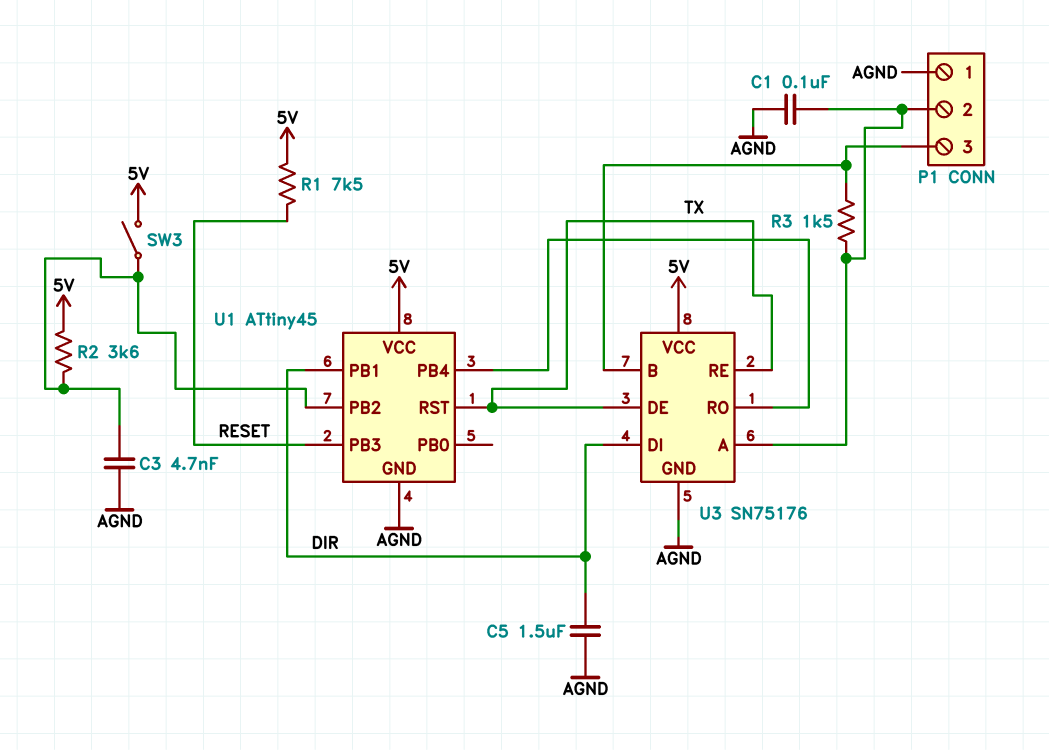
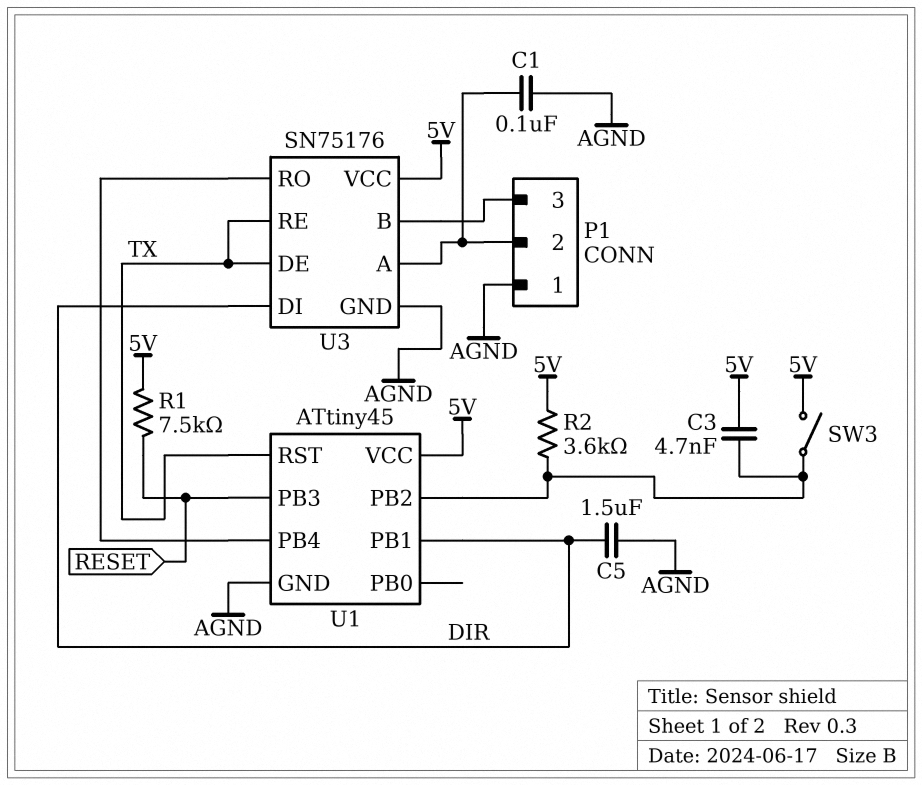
C3: 4.7nF (AGND, U1/PB2) -> 4.7nF (5V, U1/PB2)
R3: 1.5k (P1/2, P1/3) -> none

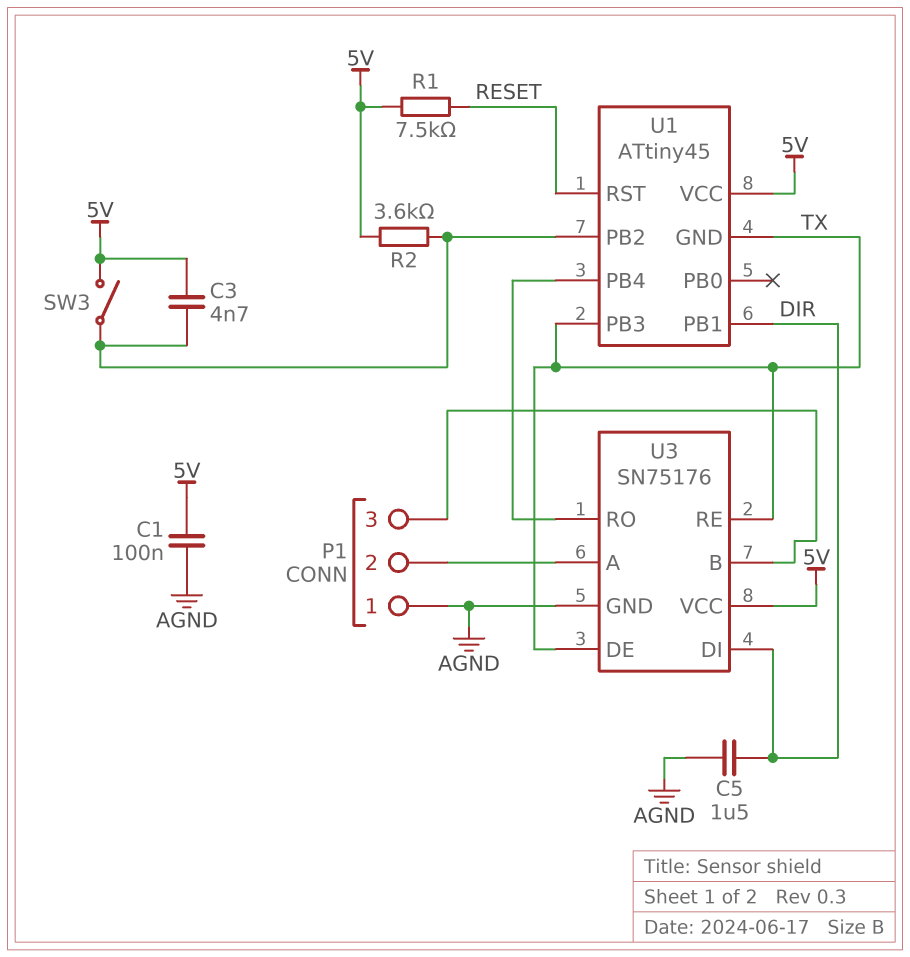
C1: 100nF (AGND, P1/2) -> 100nF (5V, AGND)
U1 pin GND: AGND -> TX
U1 pin PB3: RESET -> TX
U1 pin RST: TX -> RESET

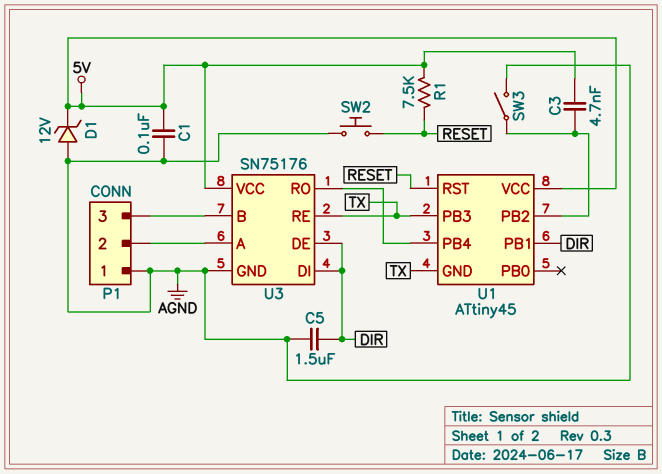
D1: none -> zener 12V (A AGND, K 5V)
R2: 3.6k (5V, U1/PB2) -> none
SW2: none -> button (AGND, RESET)
SW3: switch (5V, U1/PB2) -> switch (AGND, U1/PB2)
U3 pin DE: TX -> DIR

